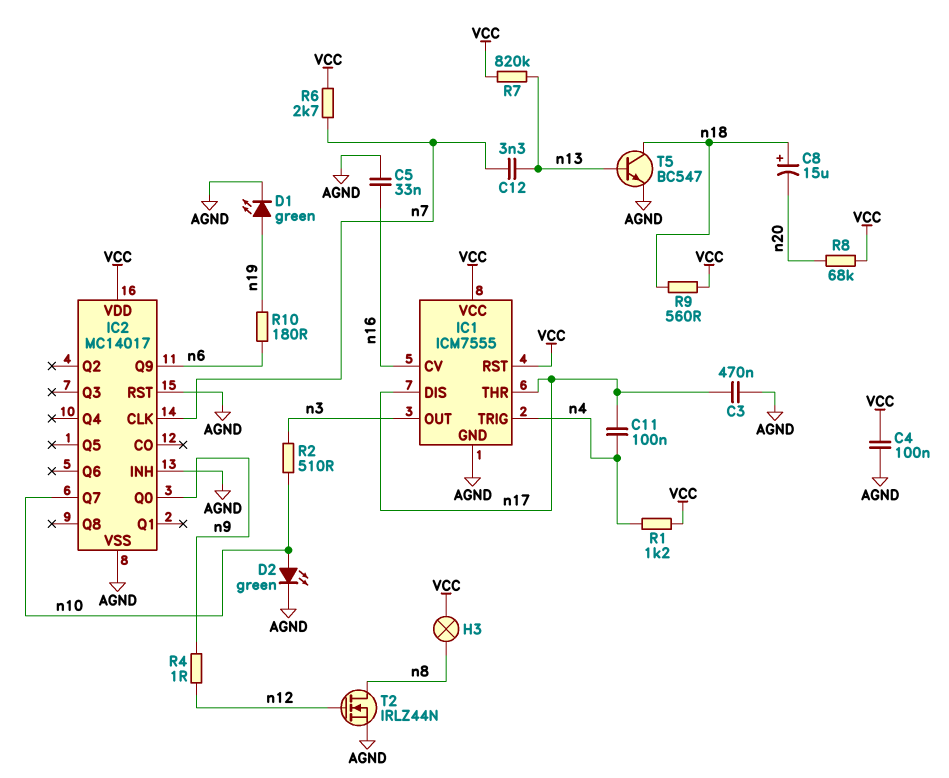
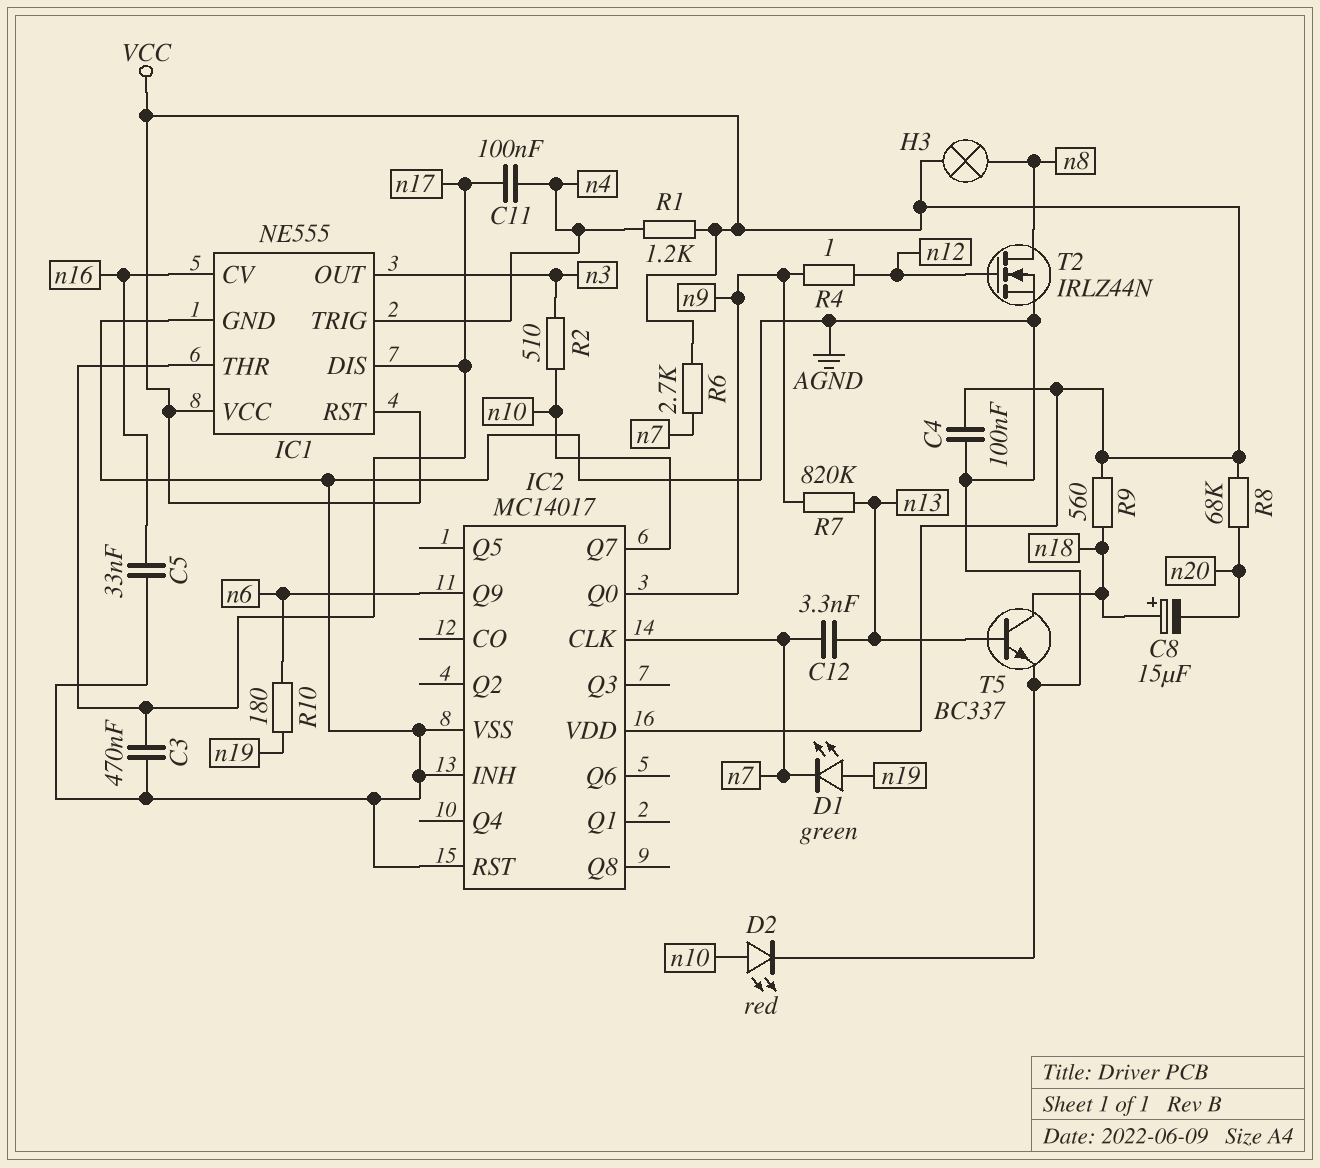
D1: LED green (A n19, K AGND) -> LED green (A n19, K n7)
D2: LED green (A n10, K AGND) -> LED red (A n10, K AGND)
IC1: ICM7555 -> NE555
R7: 820k (VCC, n13) -> 820k (n9, n13)
T5: NPN BC547 (B n13, C n18, E AGND) -> NPN BC337 (B n13, C n18, E AGND)

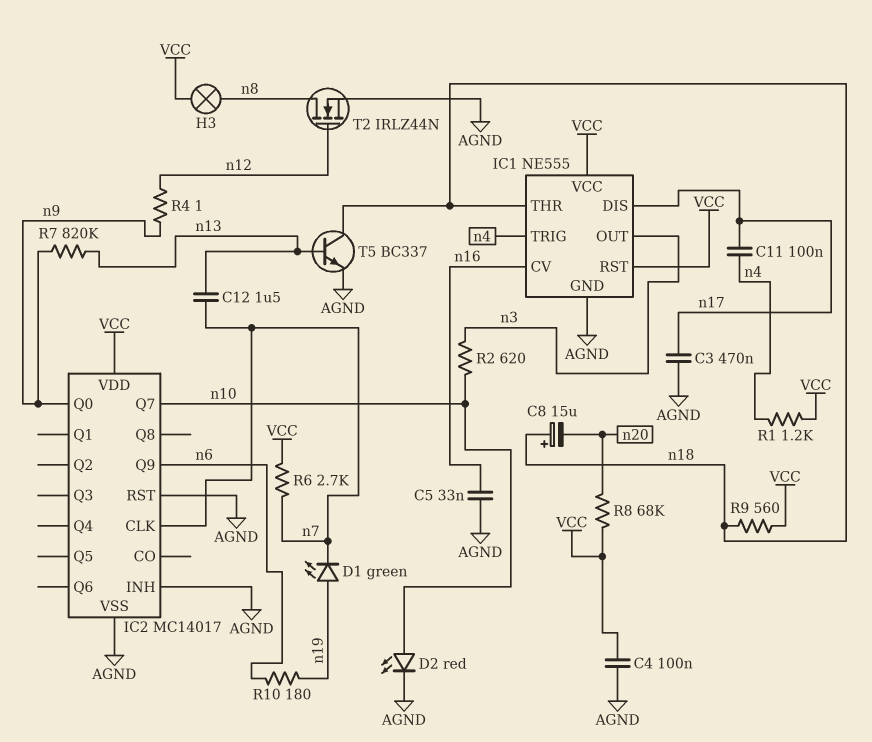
C12: 3.3nF (n7, n13) -> 1.5uF (n7, n13)
IC1 pin THR: n17 -> n18
R2: 510 (n3, n10) -> 620 (n3, n10)

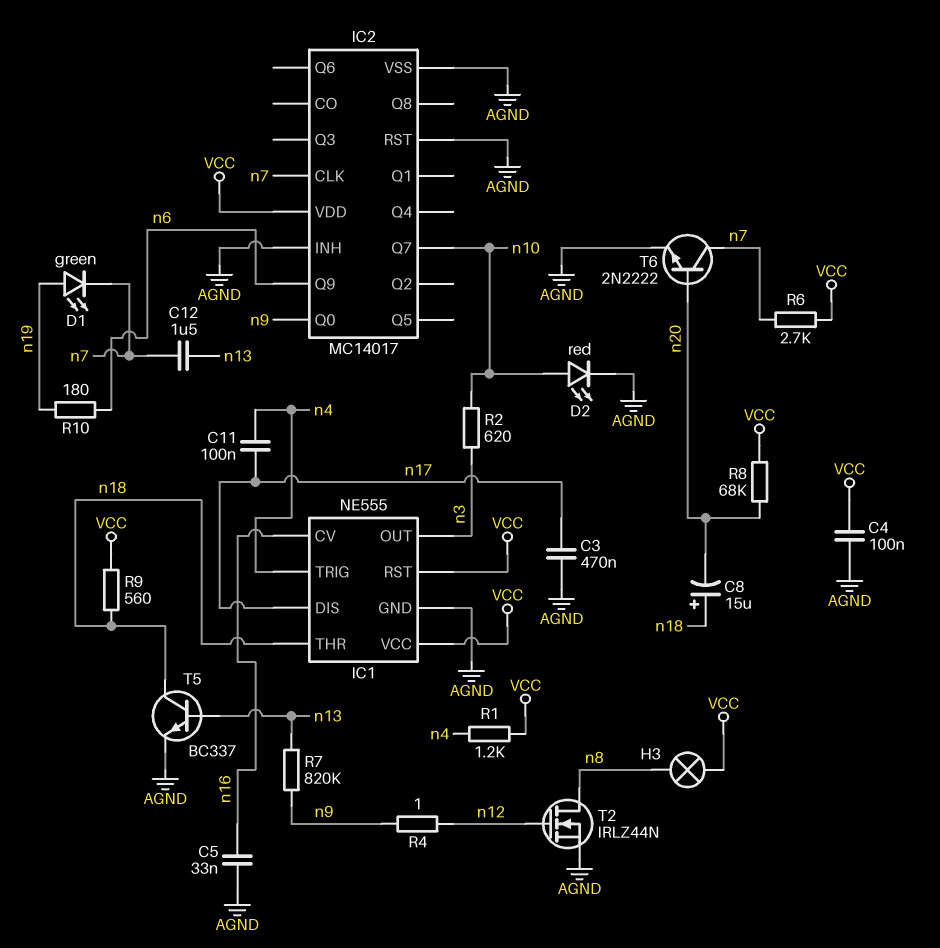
T6: none -> NPN 2N2222 (B n20, C n7, E AGND)

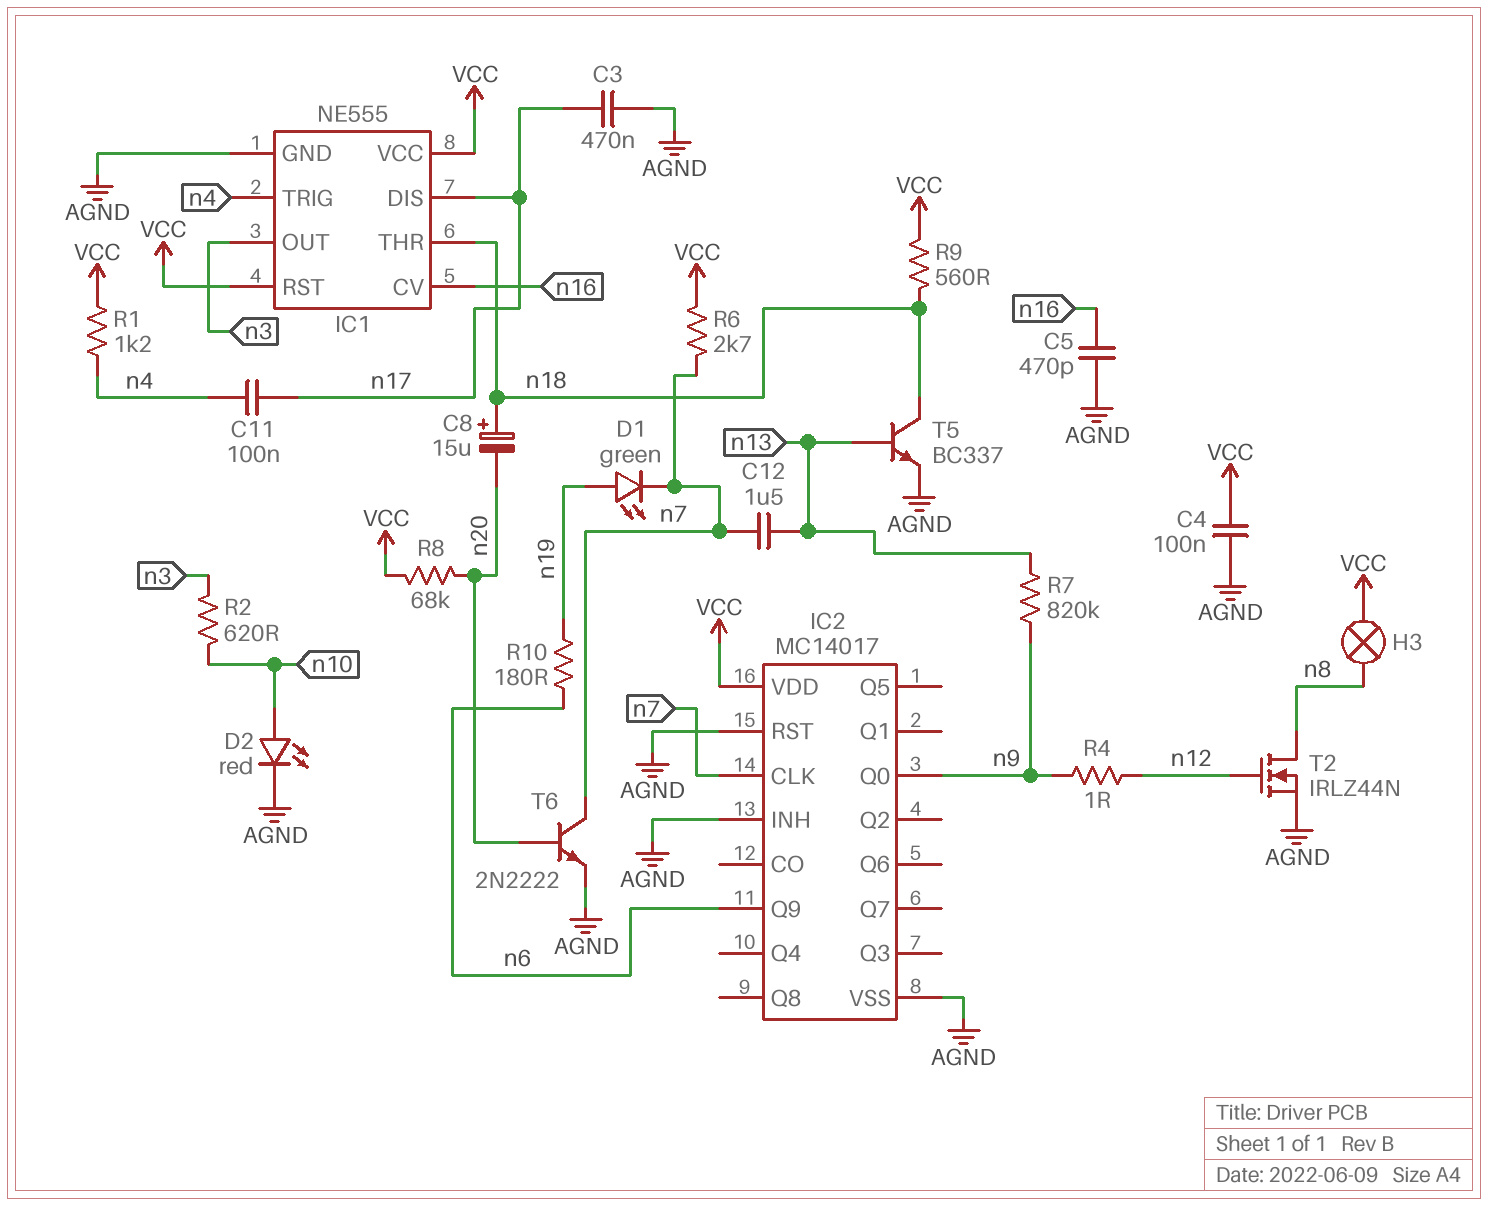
C5: 33nF (AGND, n16) -> 470pF (AGND, n16)
IC2 pin Q7: n10 -> none

